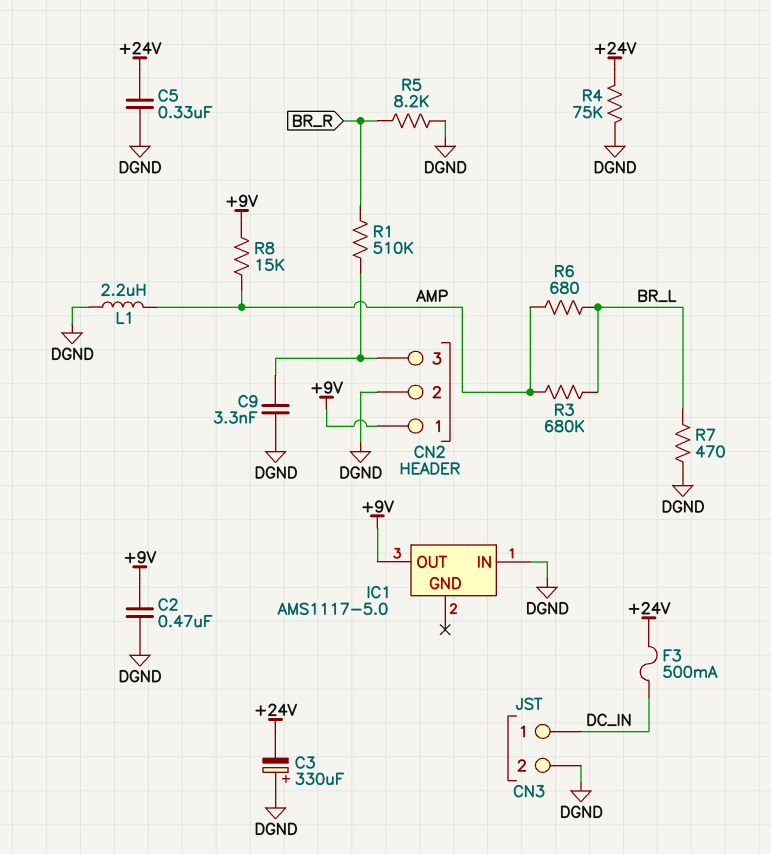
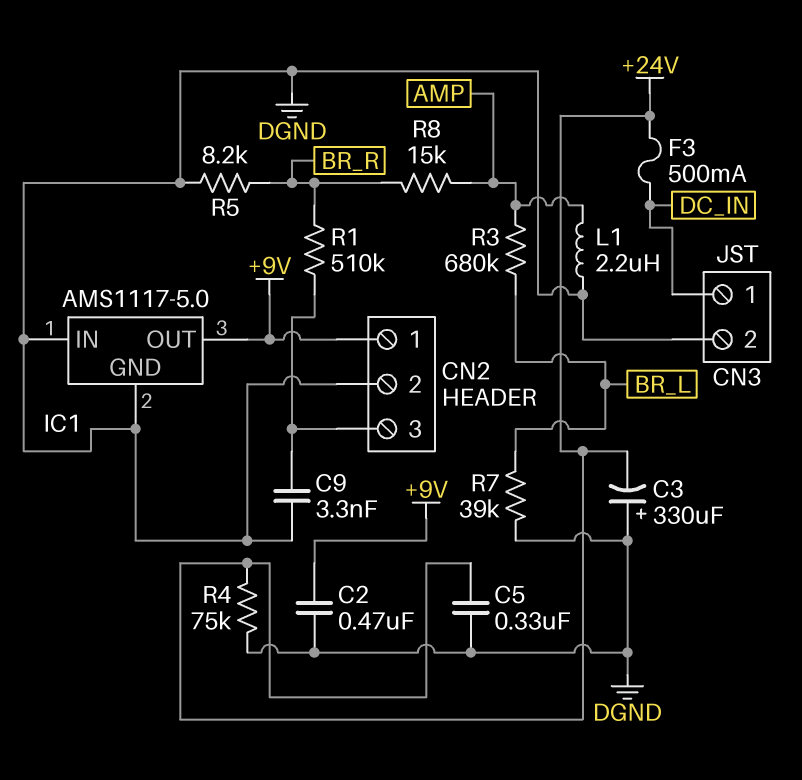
IC1 pin GND: none -> DGND
R6: 680 (AMP, BR_L) -> none
R7: 470 (BR_L, DGND) -> 39k (BR_L, DGND)
R8: 15k (+9V, AMP) -> 15k (AMP, BR_R)

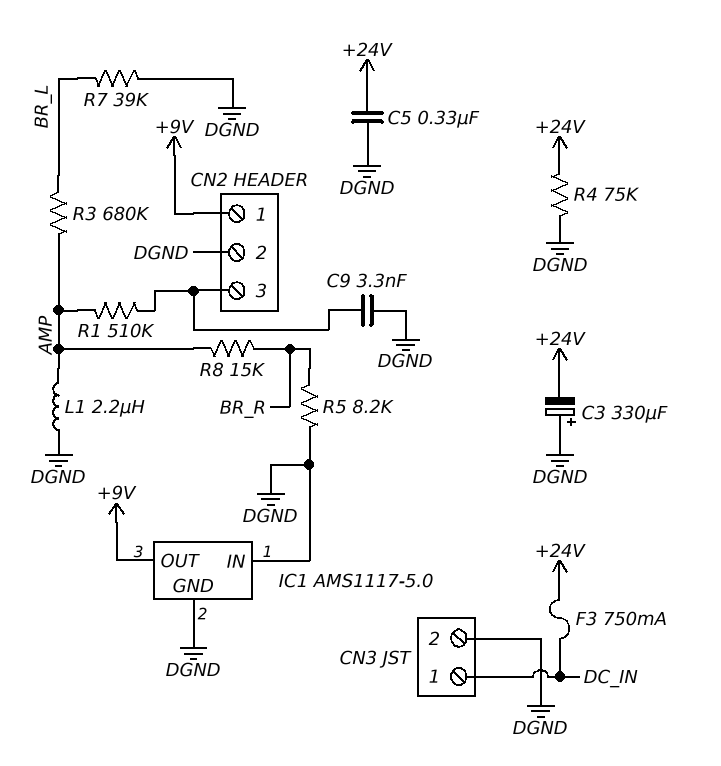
C2: 470nF (+9V, DGND) -> none
F3: 500mA (+24V, DC_IN) -> 750mA (+24V, DC_IN)
R1: 510k (BR_R, CN2/3) -> 510k (AMP, CN2/3)

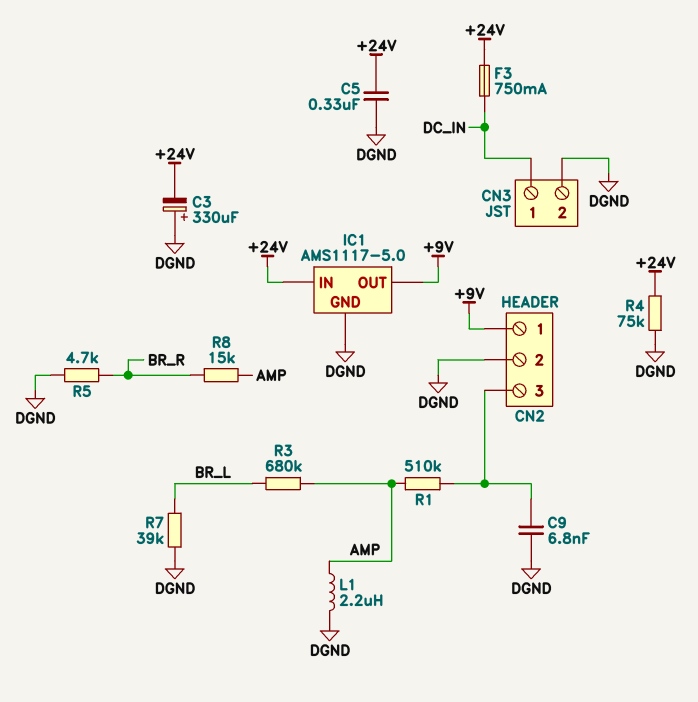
C9: 3.3nF (CN2/3, DGND) -> 6.8nF (CN2/3, DGND)
IC1 pin IN: DGND -> +24V
R5: 8.2k (BR_R, DGND) -> 4.7k (BR_R, DGND)

